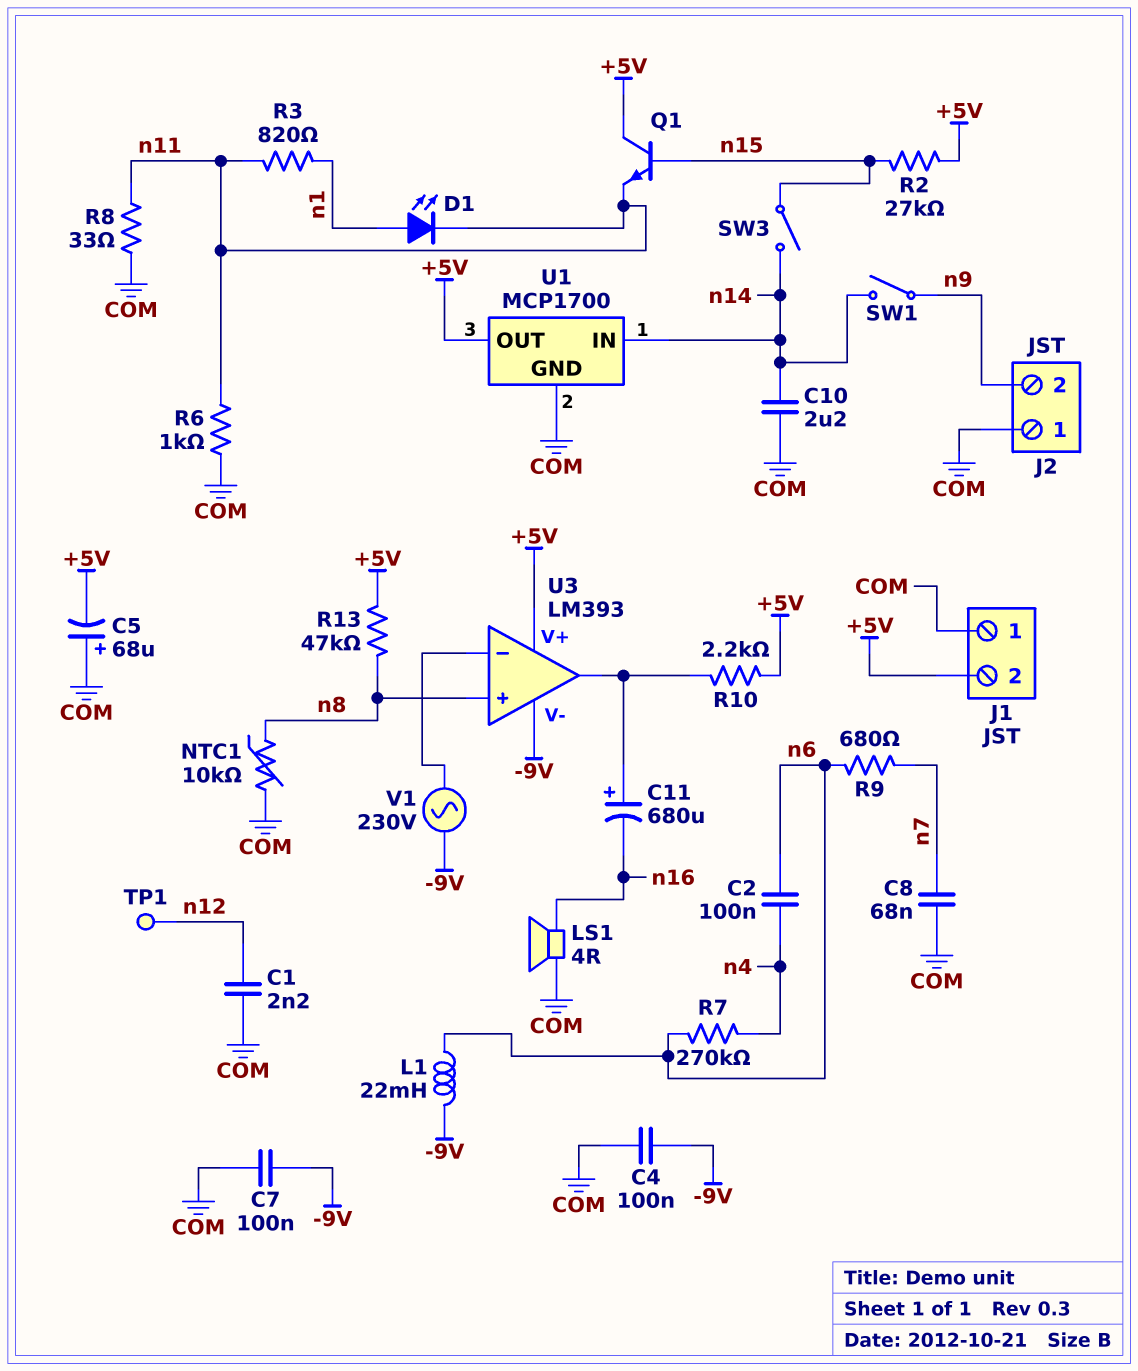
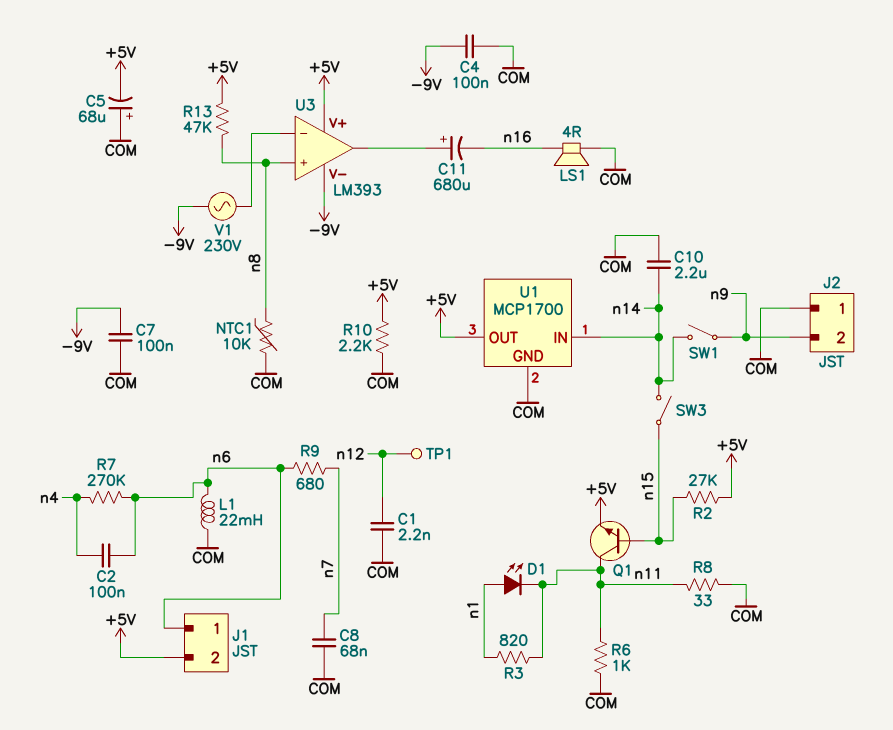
J1 pin 1: COM -> n6
L1: 22mH (-9V, n6) -> 22mH (COM, n6)
Q1: NPN (B n15, C +5V, E n11) -> NPN (B n15, C n11, E +5V)
R10: 2.2k (+5V, U3/out) -> 2.2k (+5V, COM)

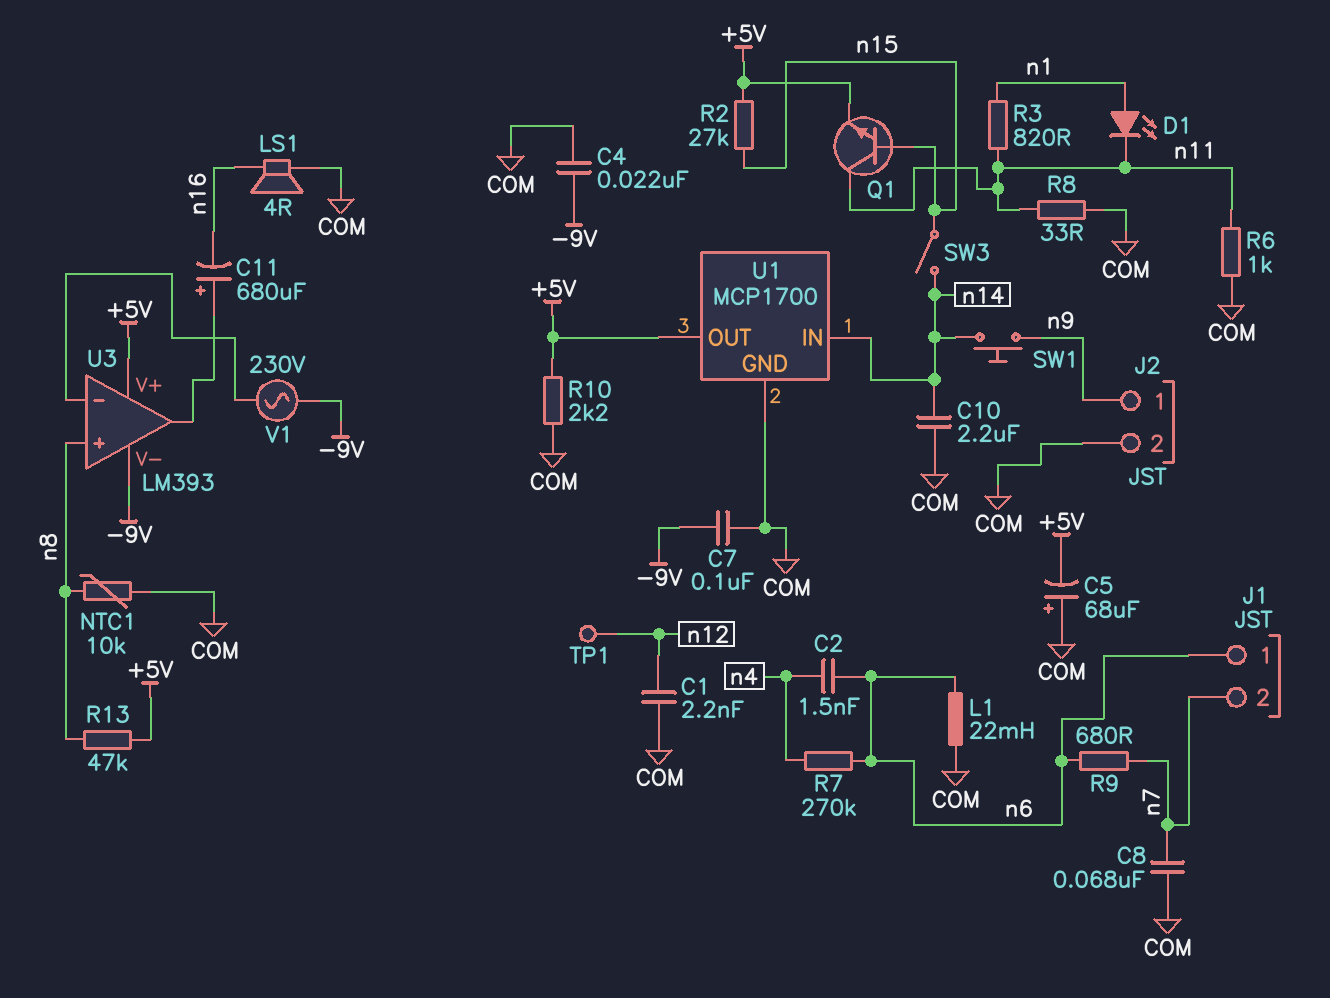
C2: 100nF (n4, n6) -> 1.5nF (n4, n6)
C4: 100nF (-9V, COM) -> 22nF (-9V, COM)
J1 pin 2: +5V -> n7
J2 pin 1: COM -> n9
J2 pin 2: n9 -> COM
SW1: switch (n9, n14) -> button (n9, n14)

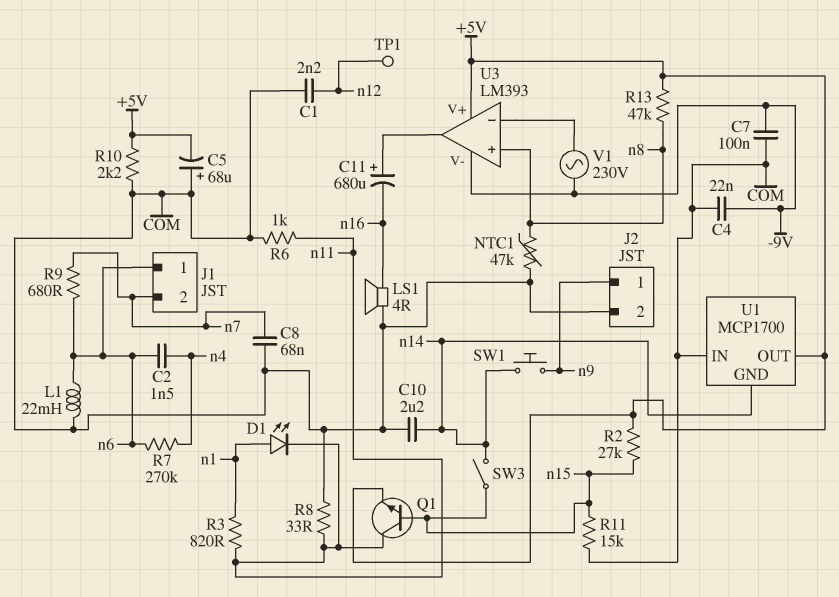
NTC1: 10k (COM, n8) -> 47k (COM, n8)
R11: none -> 15k (COM, n15)
U1 pin GND: COM -> n14
U1 pin IN: n14 -> COM

